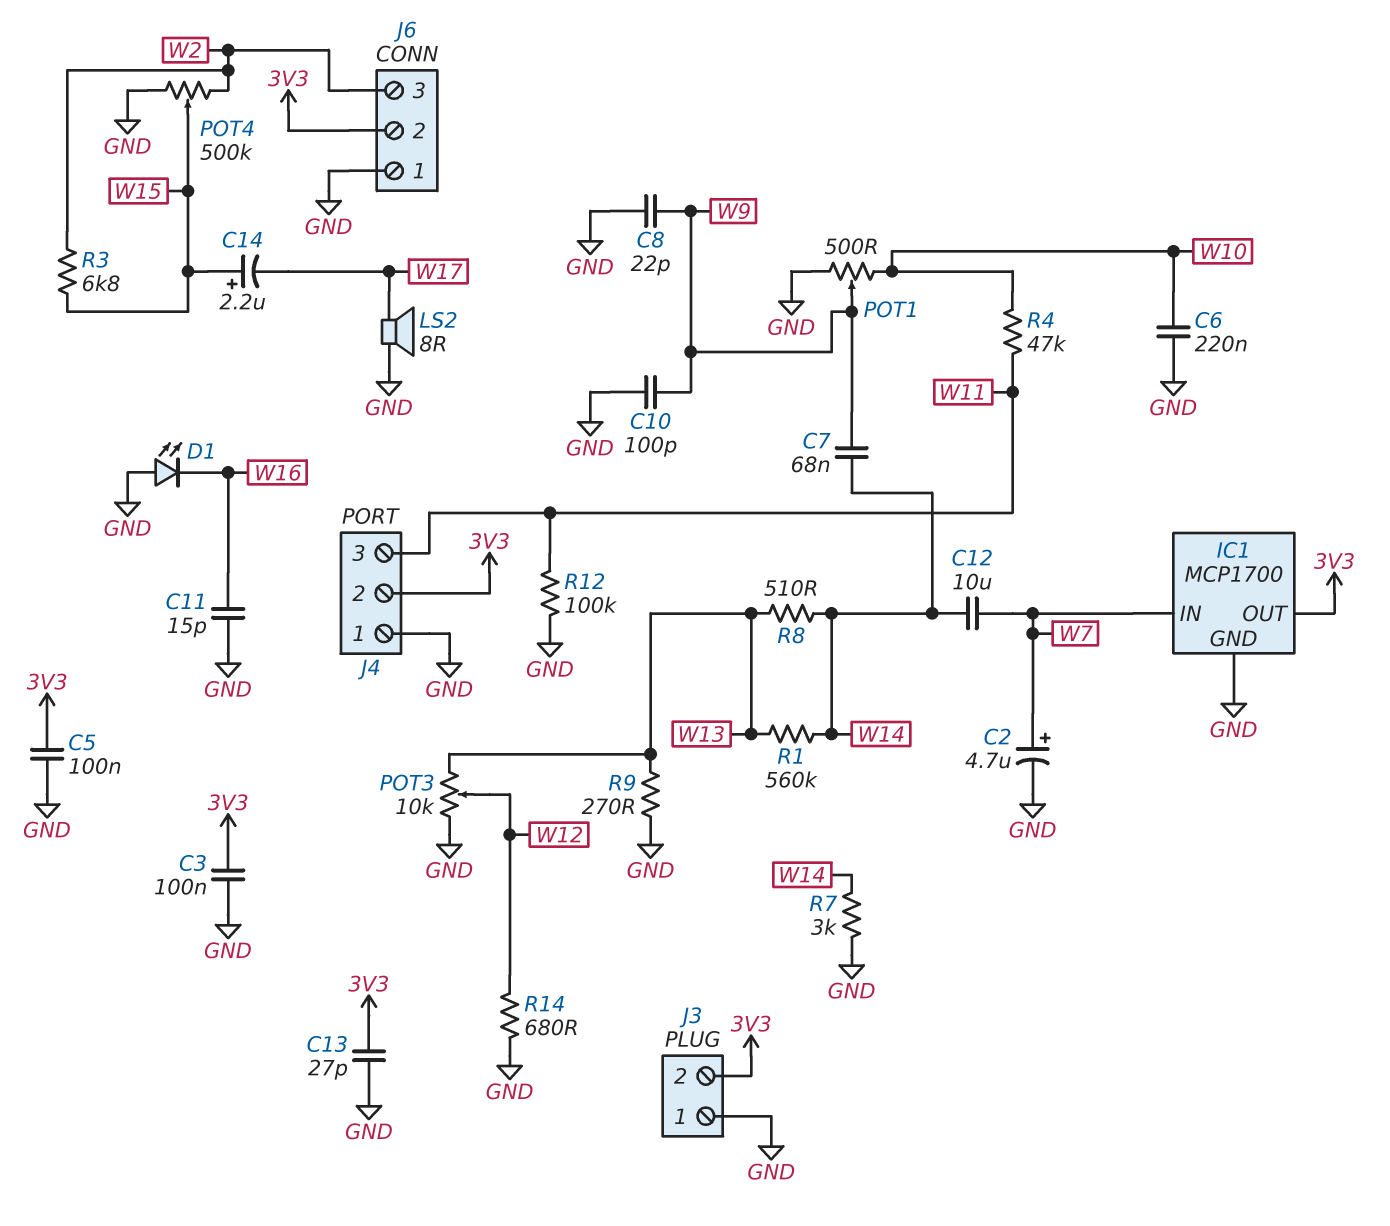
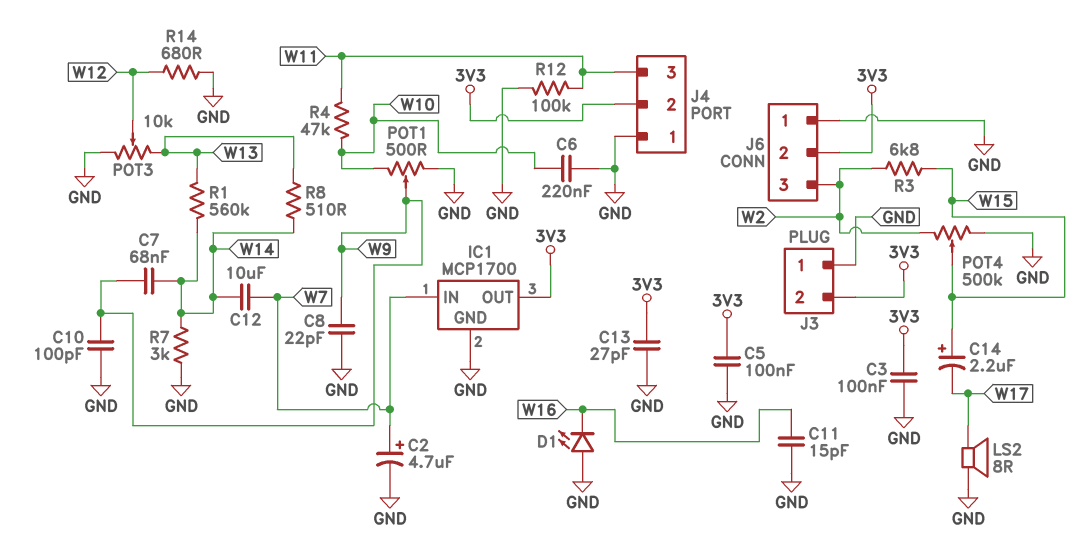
R9: 270 (GND, W13) -> none

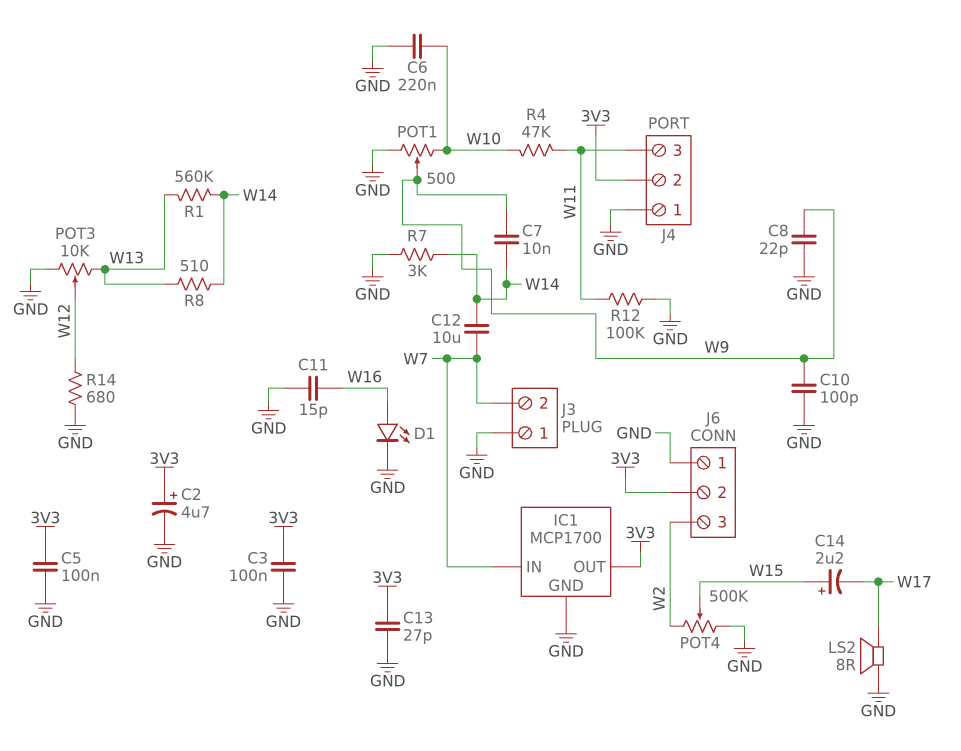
C2: 4.7uF (plus W7, minus GND) -> 4.7uF (plus 3V3, minus GND)
C7: 68nF (W9, W14) -> 10nF (W9, W14)
D1: LED (A GND, K W16) -> LED (A W16, K GND)
J3 pin 2: 3V3 -> W7
R3: 6.8k (W2, W15) -> none

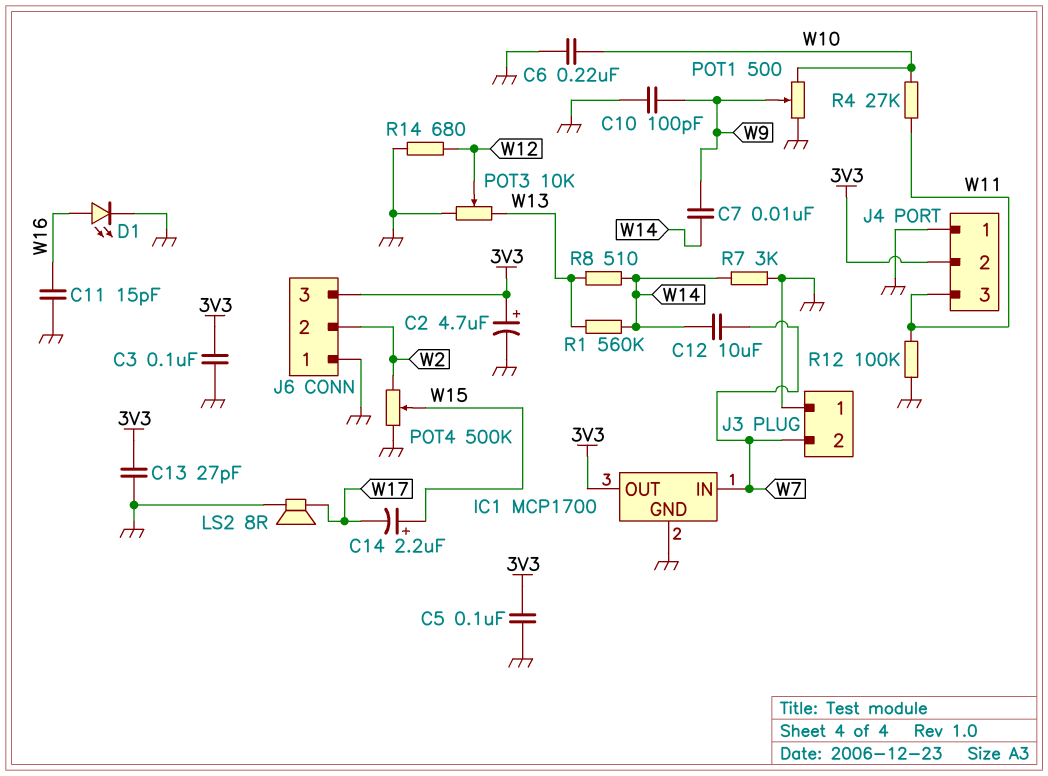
C8: 22pF (GND, W9) -> none
J6 pin 2: 3V3 -> W2
J6 pin 3: W2 -> 3V3
R4: 47k (W10, W11) -> 27k (W10, W11)

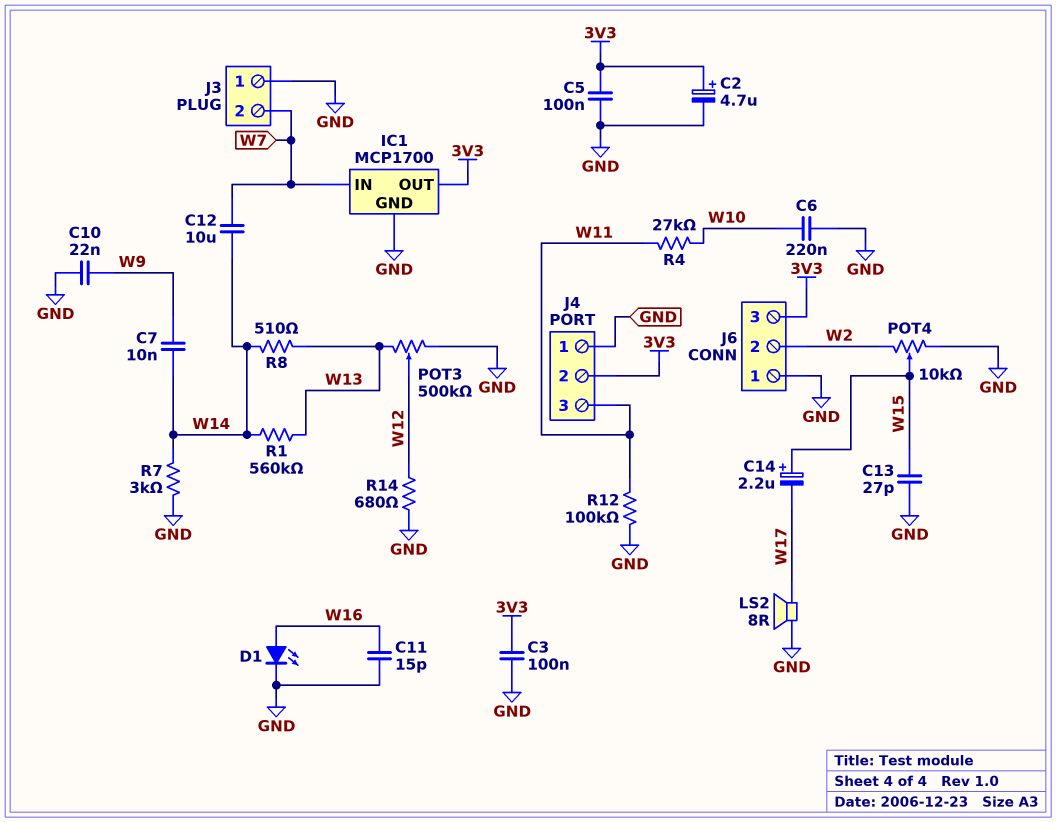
C10: 100pF (GND, W9) -> 22nF (GND, W9)
C13: 27pF (3V3, GND) -> 27pF (GND, W15)
POT1: 500 (GND, W10, wiper W9) -> none
POT3: 10k (GND, W13, wiper W12) -> 500k (GND, W13, wiper W12)
POT4: 500k (GND, W2, wiper W15) -> 10k (GND, W2, wiper W15)

